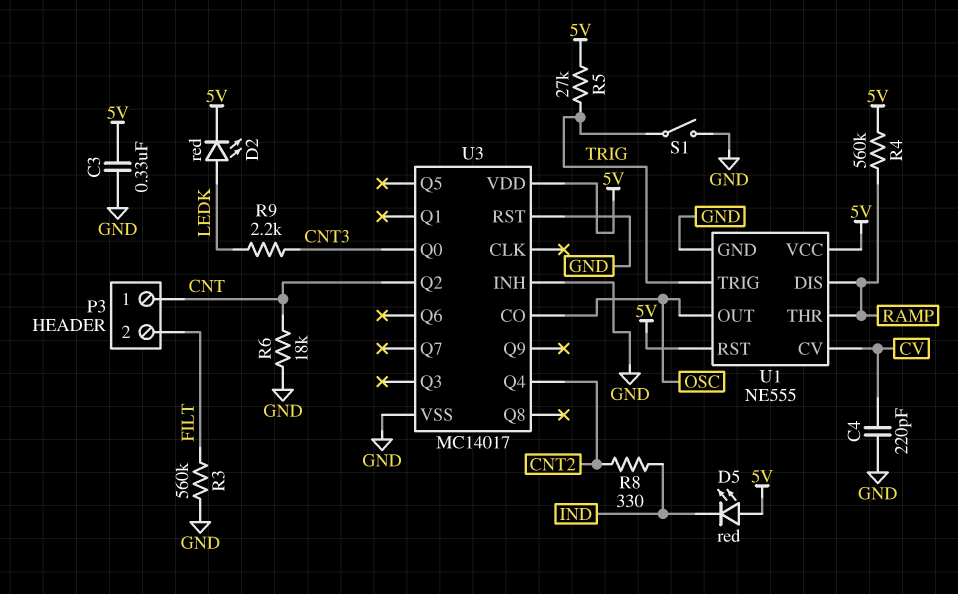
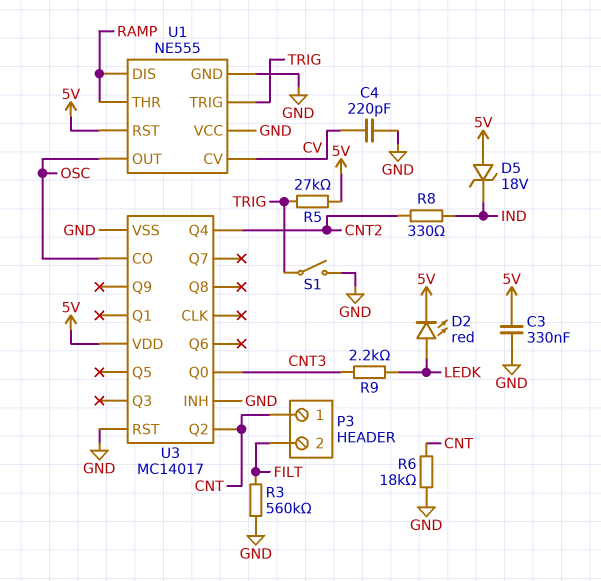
D5: LED red (A 5V, K IND) -> zener 18V (A 5V, K IND)
R4: 560k (5V, RAMP) -> none
U1 pin VCC: 5V -> GND

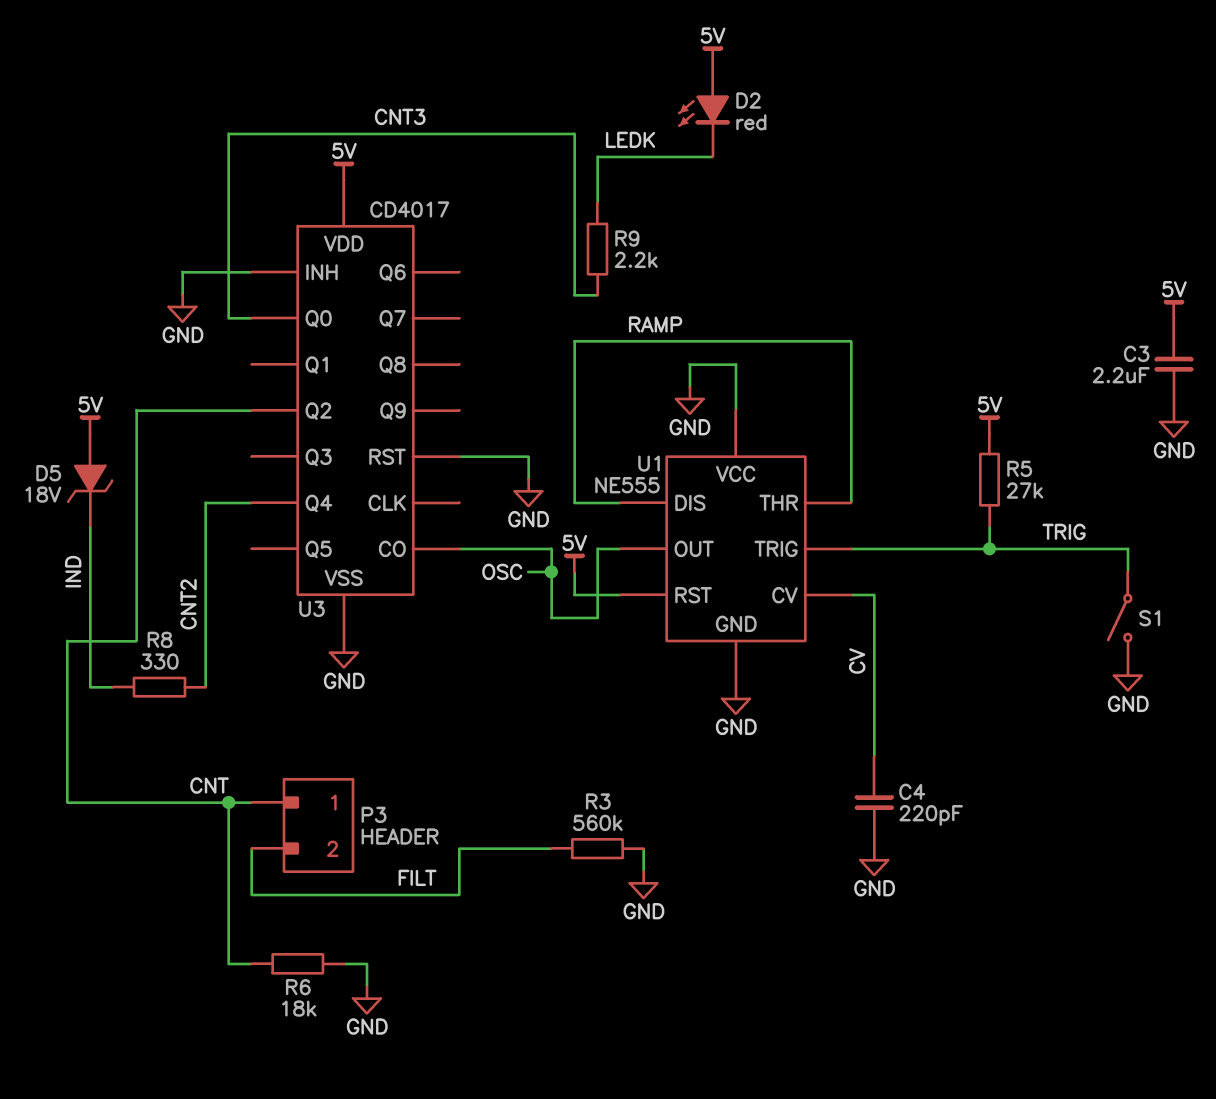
C3: 330nF (5V, GND) -> 2.2uF (5V, GND)
D2: LED red (A LEDK, K 5V) -> LED red (A 5V, K LEDK)
U3: MC14017 -> CD4017

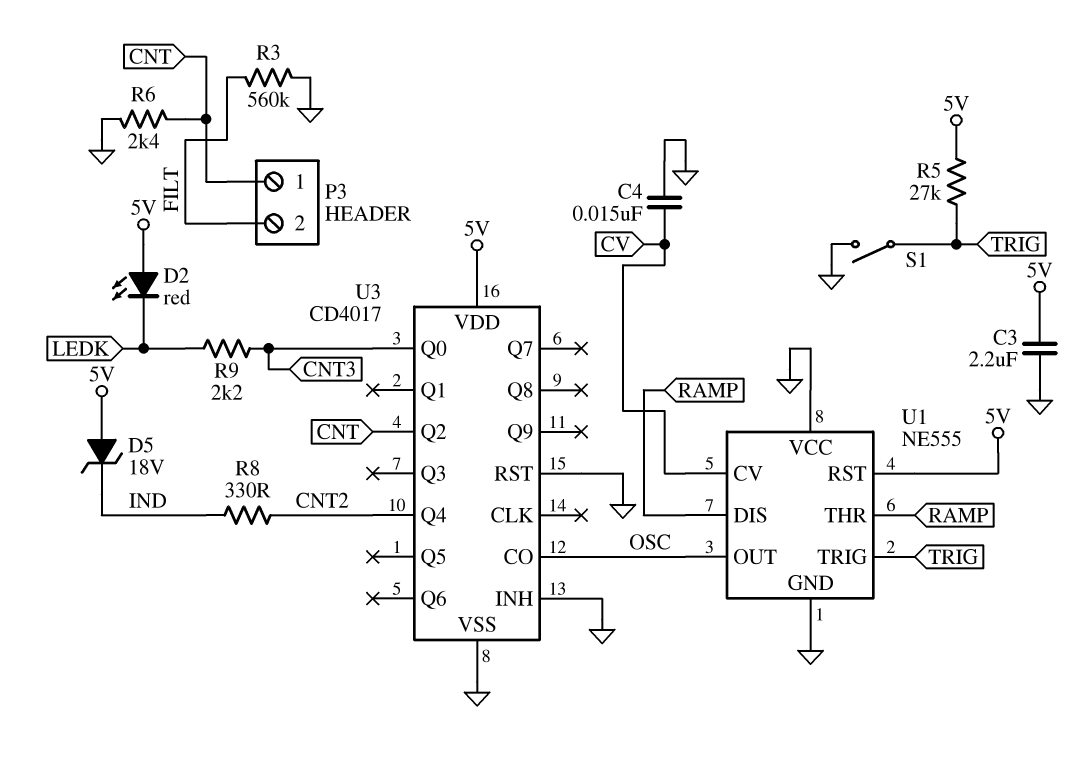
C4: 220pF (CV, GND) -> 15nF (CV, GND)
R6: 18k (CNT, GND) -> 2.4k (CNT, GND)

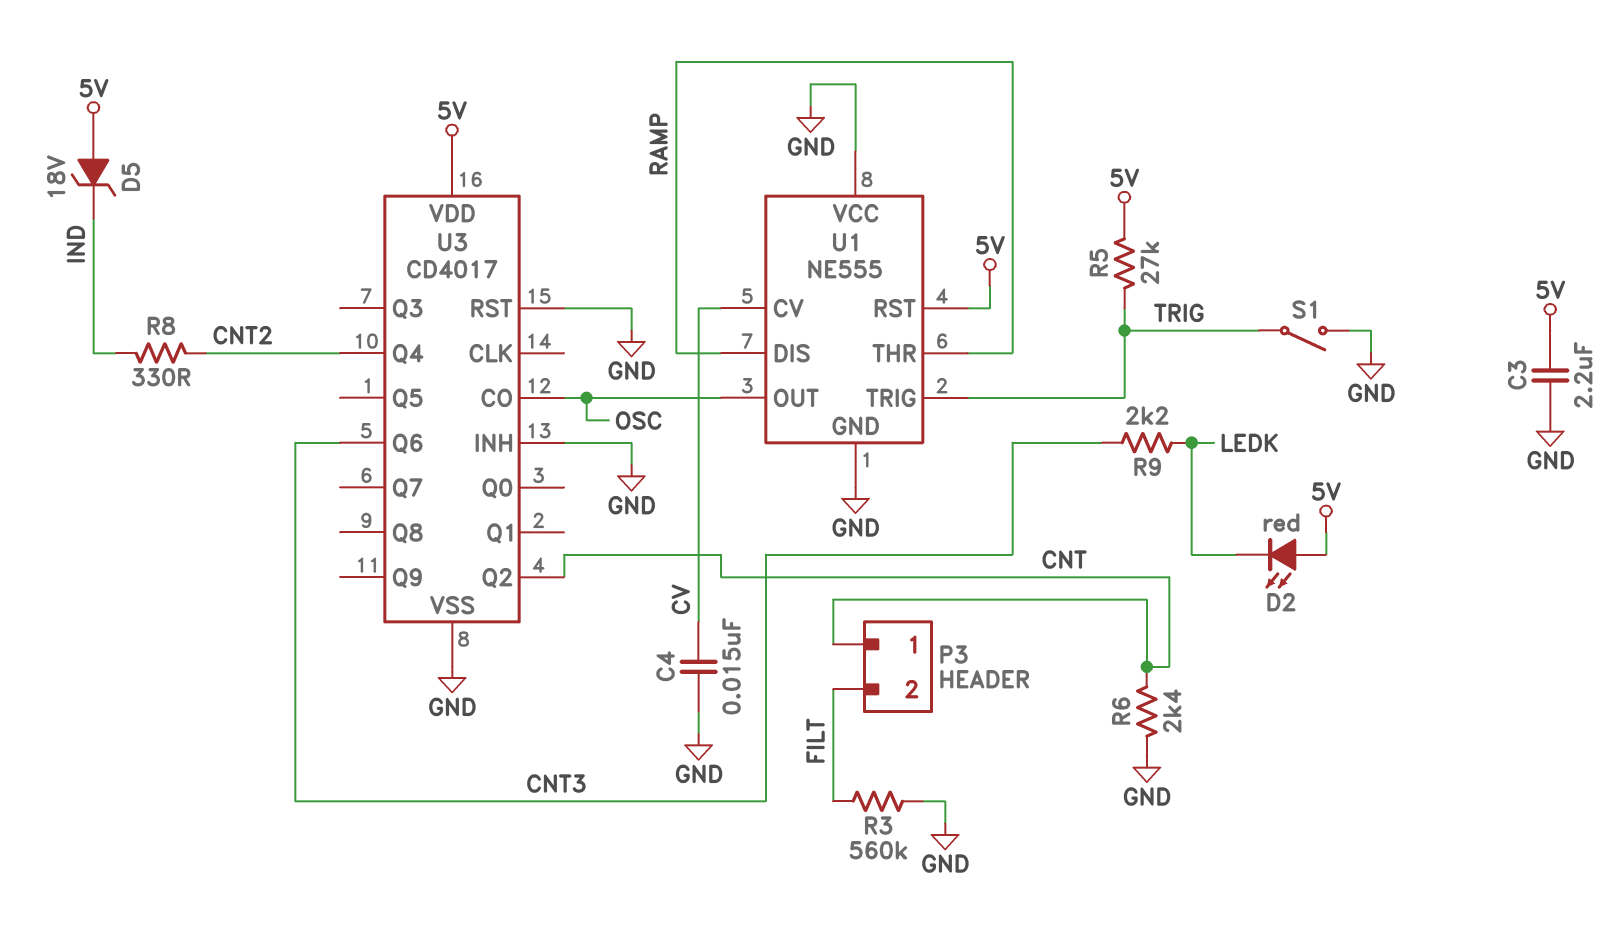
U3 pin Q0: CNT3 -> none
U3 pin Q6: none -> CNT3

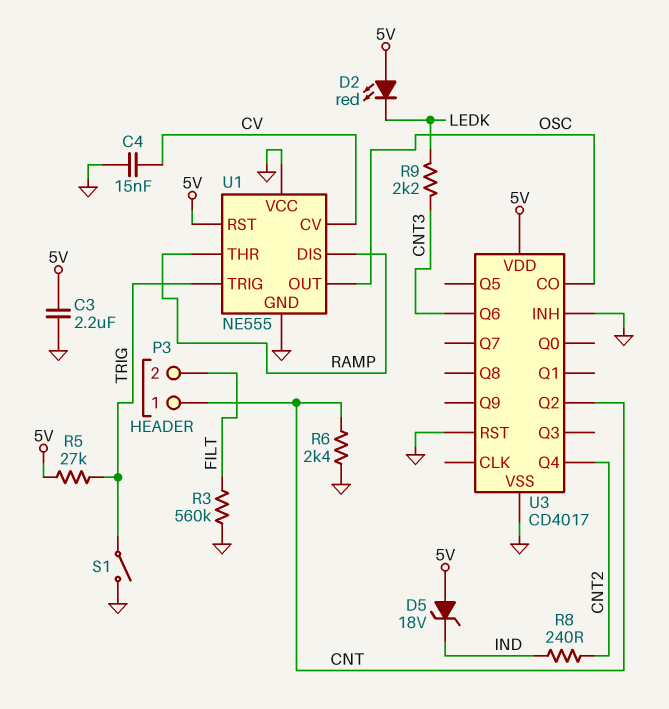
R8: 330 (CNT2, IND) -> 240 (CNT2, IND)

